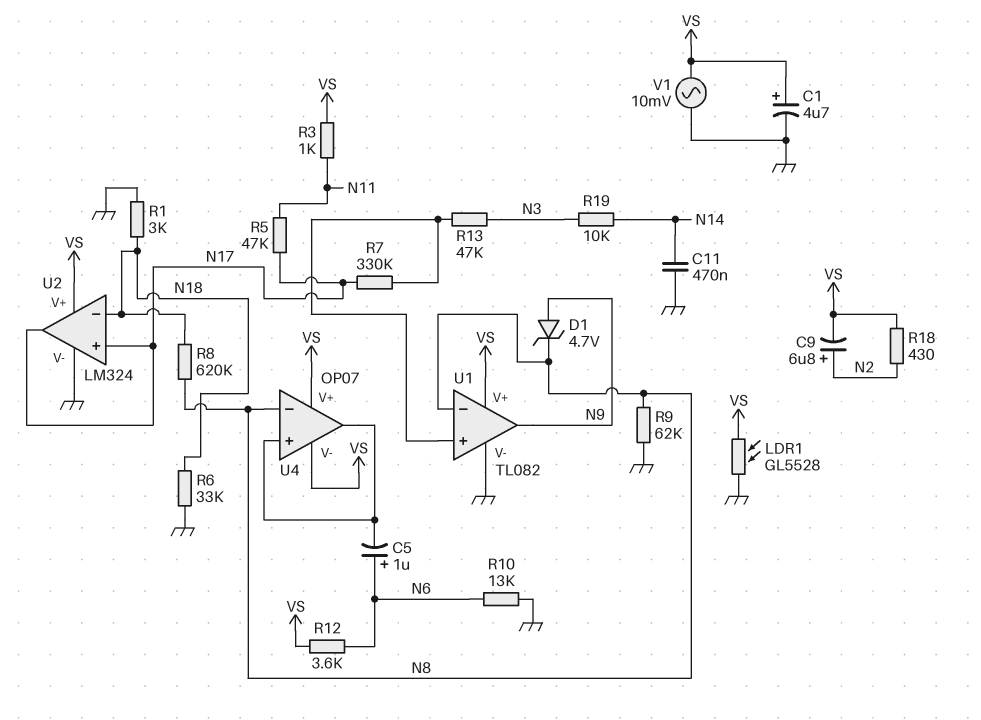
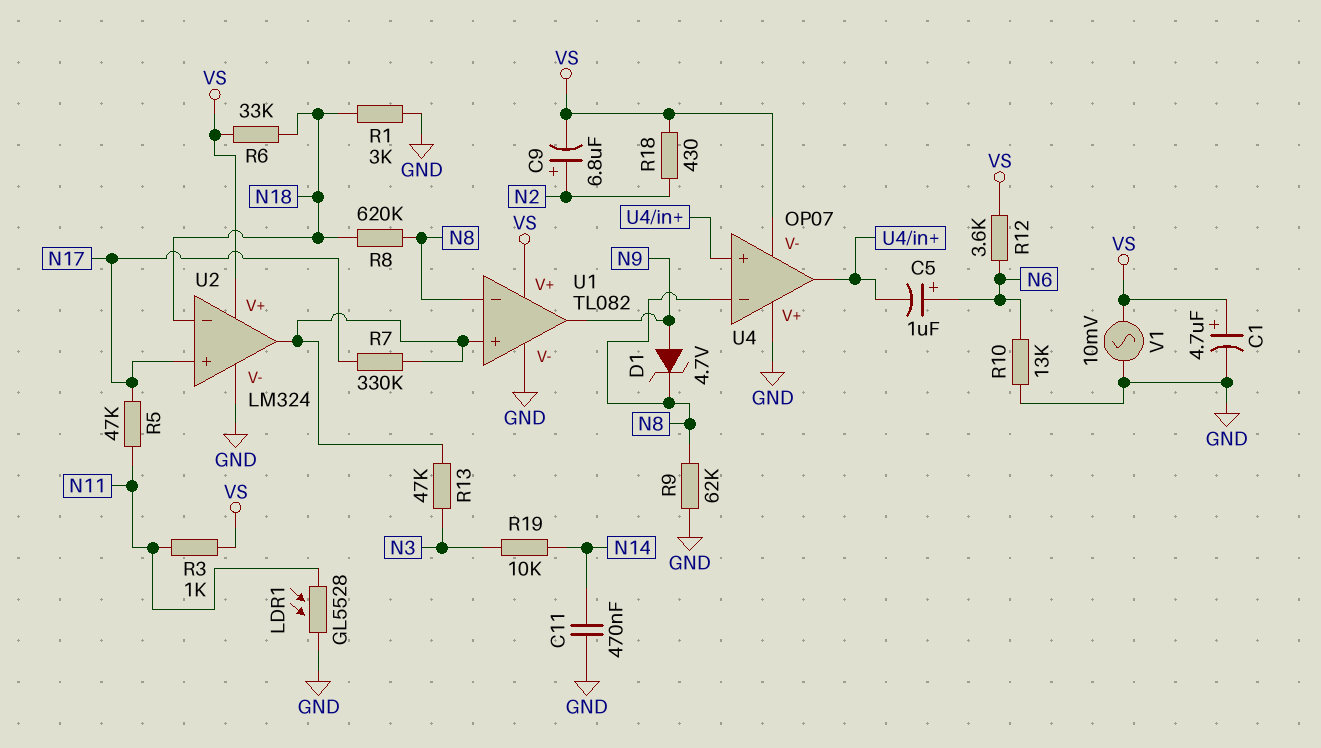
LDR1: GL5528 (GND, VS) -> GL5528 (GND, N11)
R6: 33k (GND, N18) -> 33k (N18, VS)
U2 pin out: N17 -> U1/in+
U4 pin V+: VS -> GND

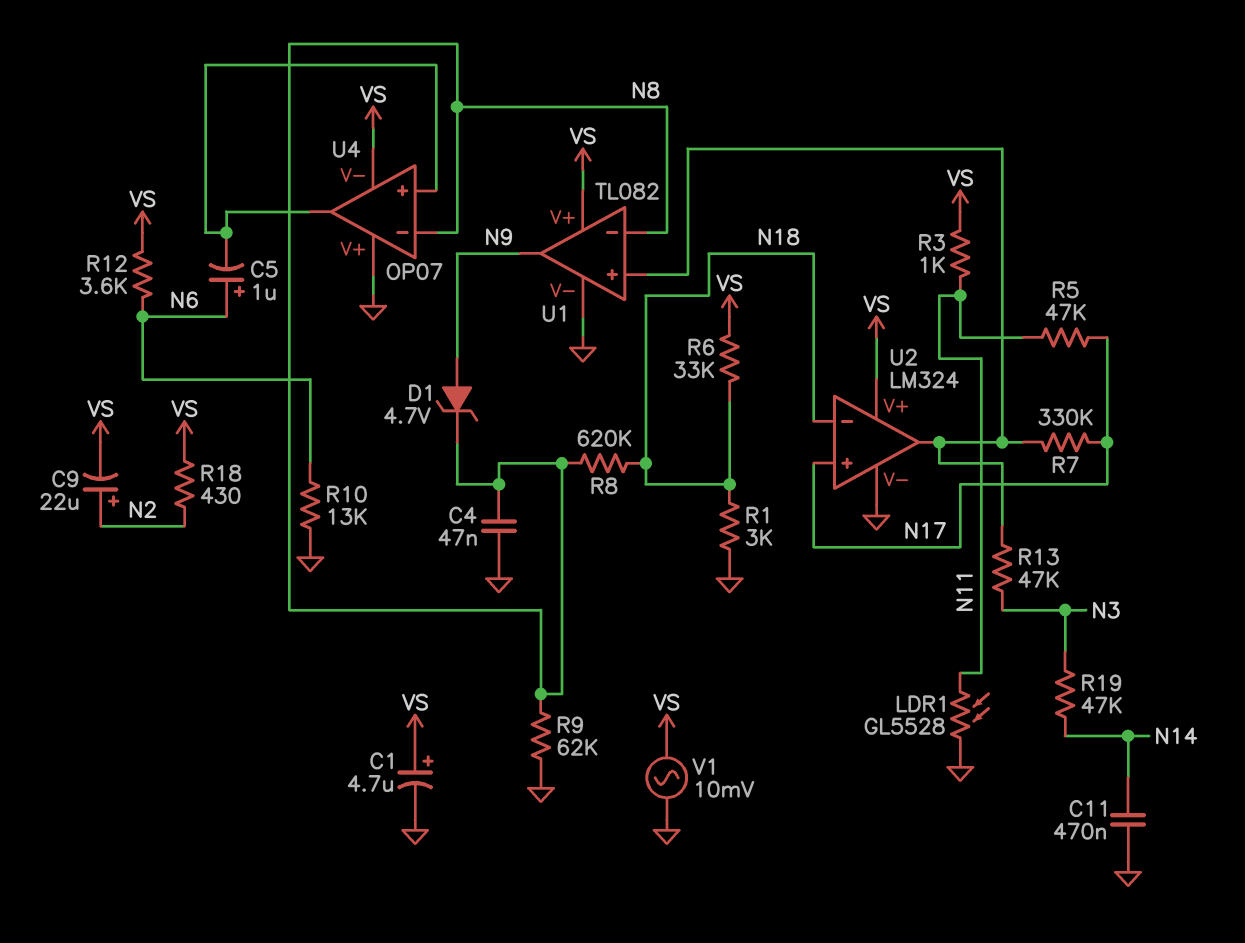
C4: none -> 47nF (GND, N8)
C9: 6.8uF (plus N2, minus VS) -> 22uF (plus N2, minus VS)
R19: 10k (N3, N14) -> 47k (N3, N14)

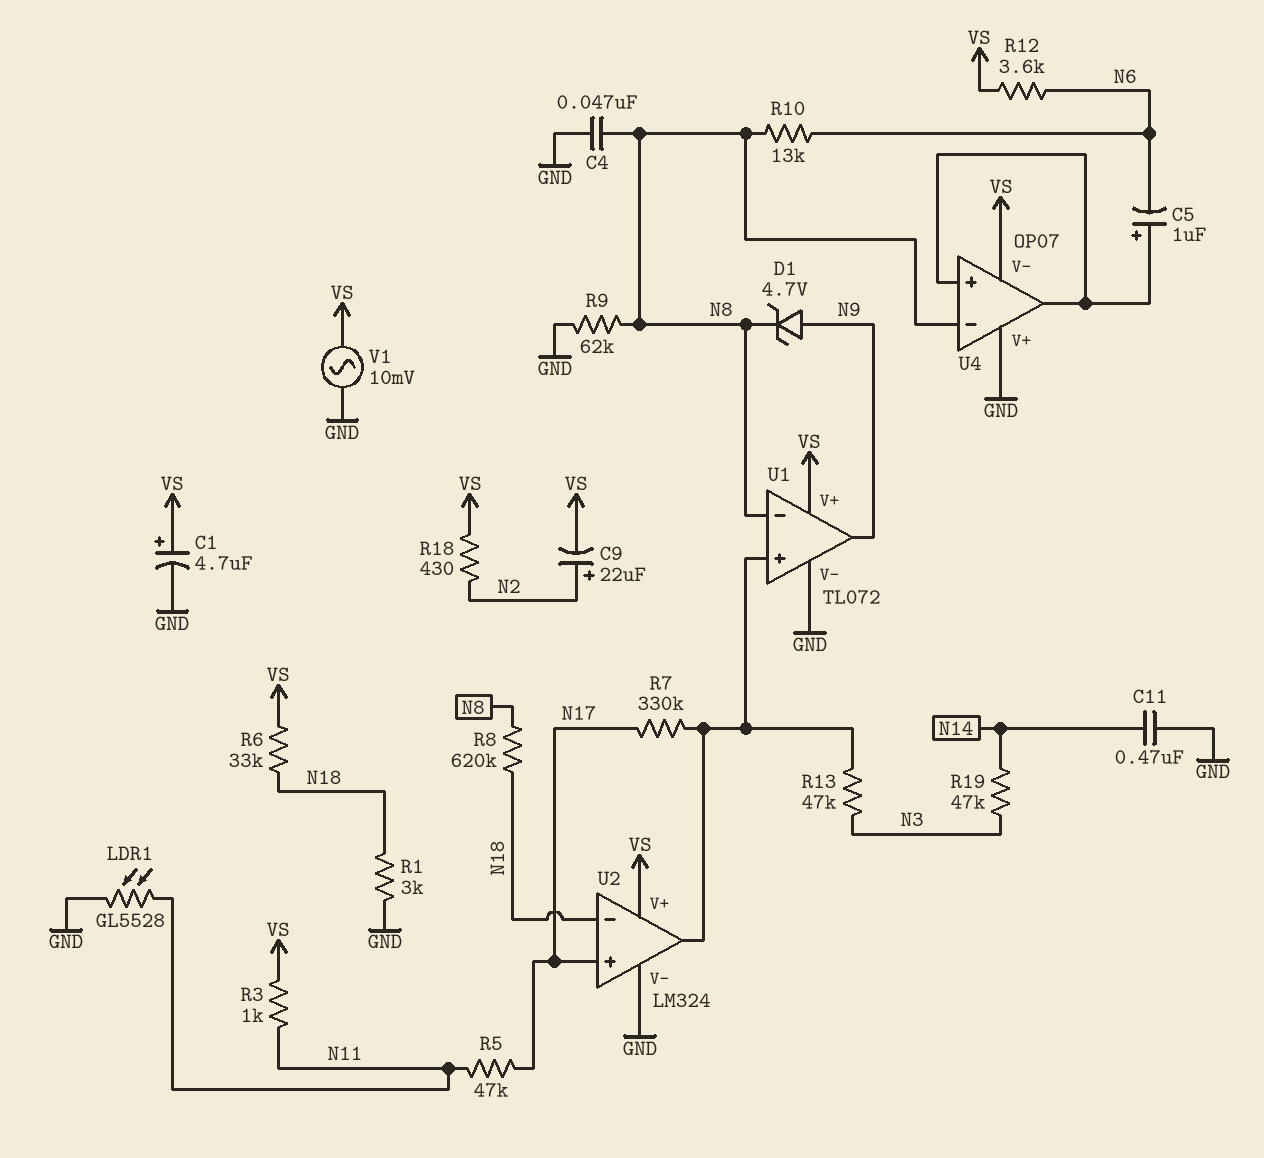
C5: 1uF (plus N6, minus U4/in+) -> 1uF (plus U4/in+, minus N6)
R10: 13k (GND, N6) -> 13k (N6, N8)
U1: TL082 -> TL072

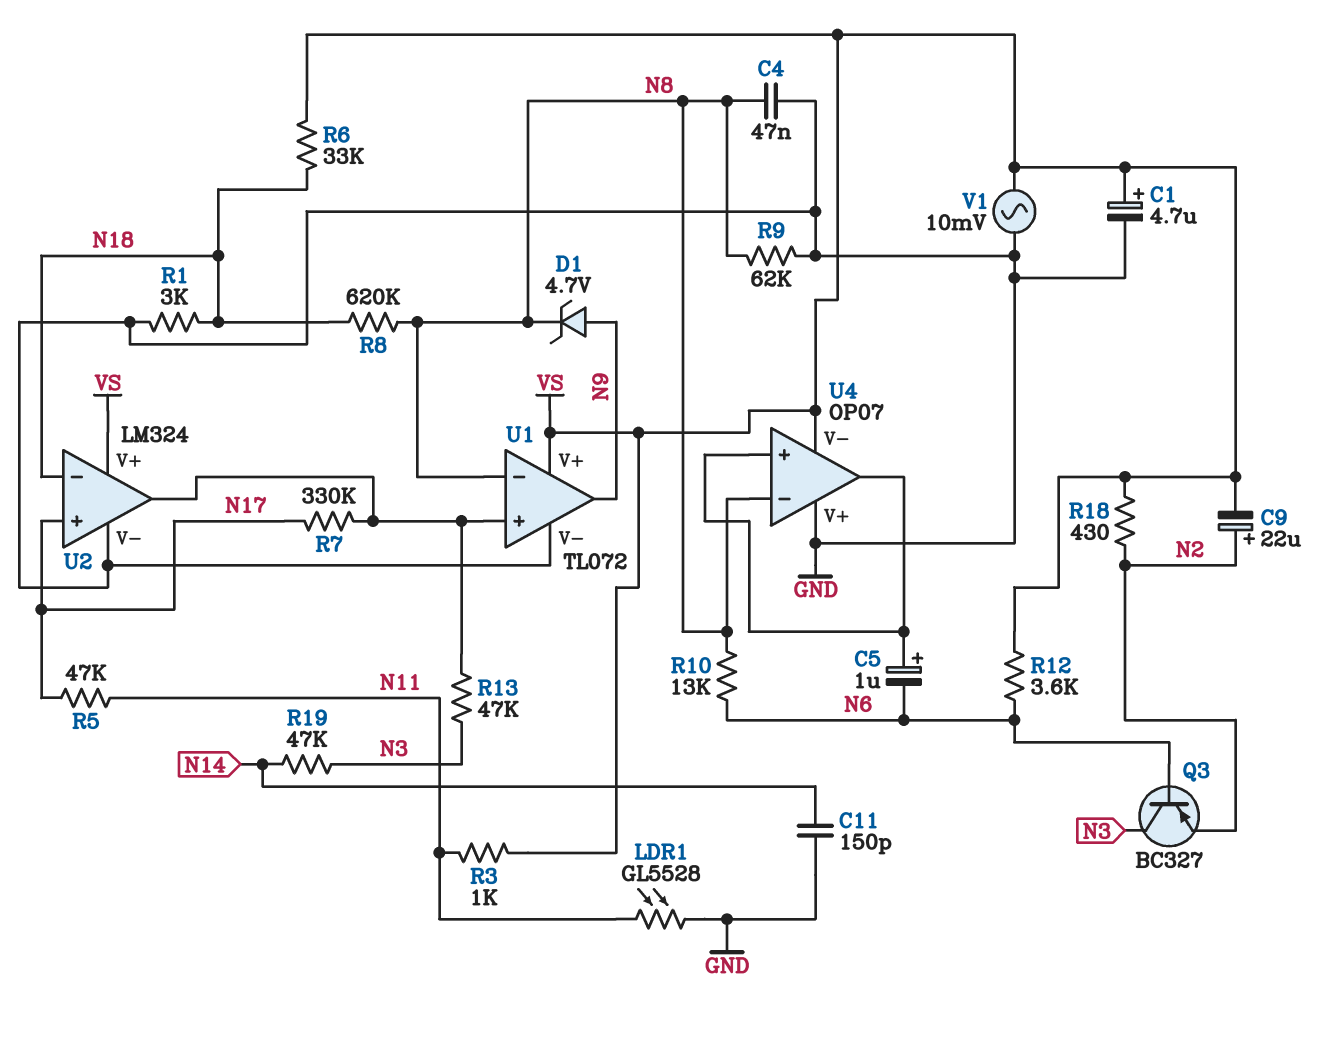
C11: 470nF (GND, N14) -> 150pF (GND, N14)
Q3: none -> PNP BC327 (B N6, C N3, E N2)

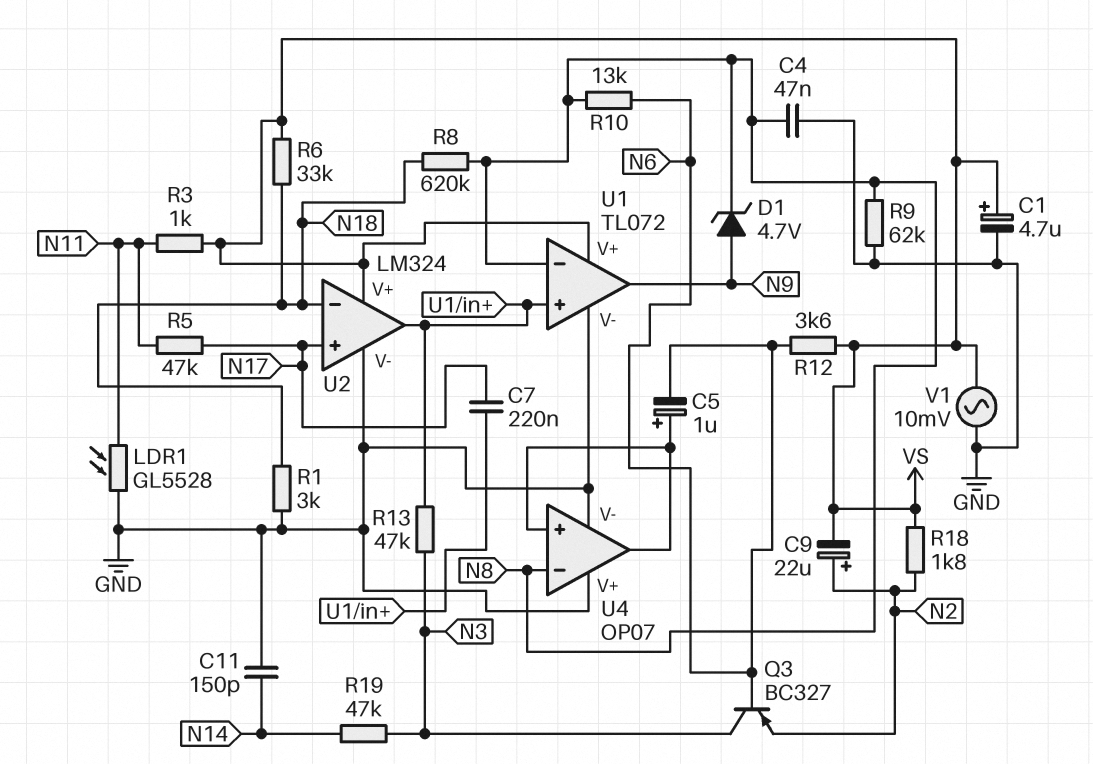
C7: none -> 220nF (N17, U1/in+)
R7: 330k (N17, U1/in+) -> none
R18: 430 (N2, VS) -> 1.8k (N2, VS)
U4 pin V-: VS -> GND

